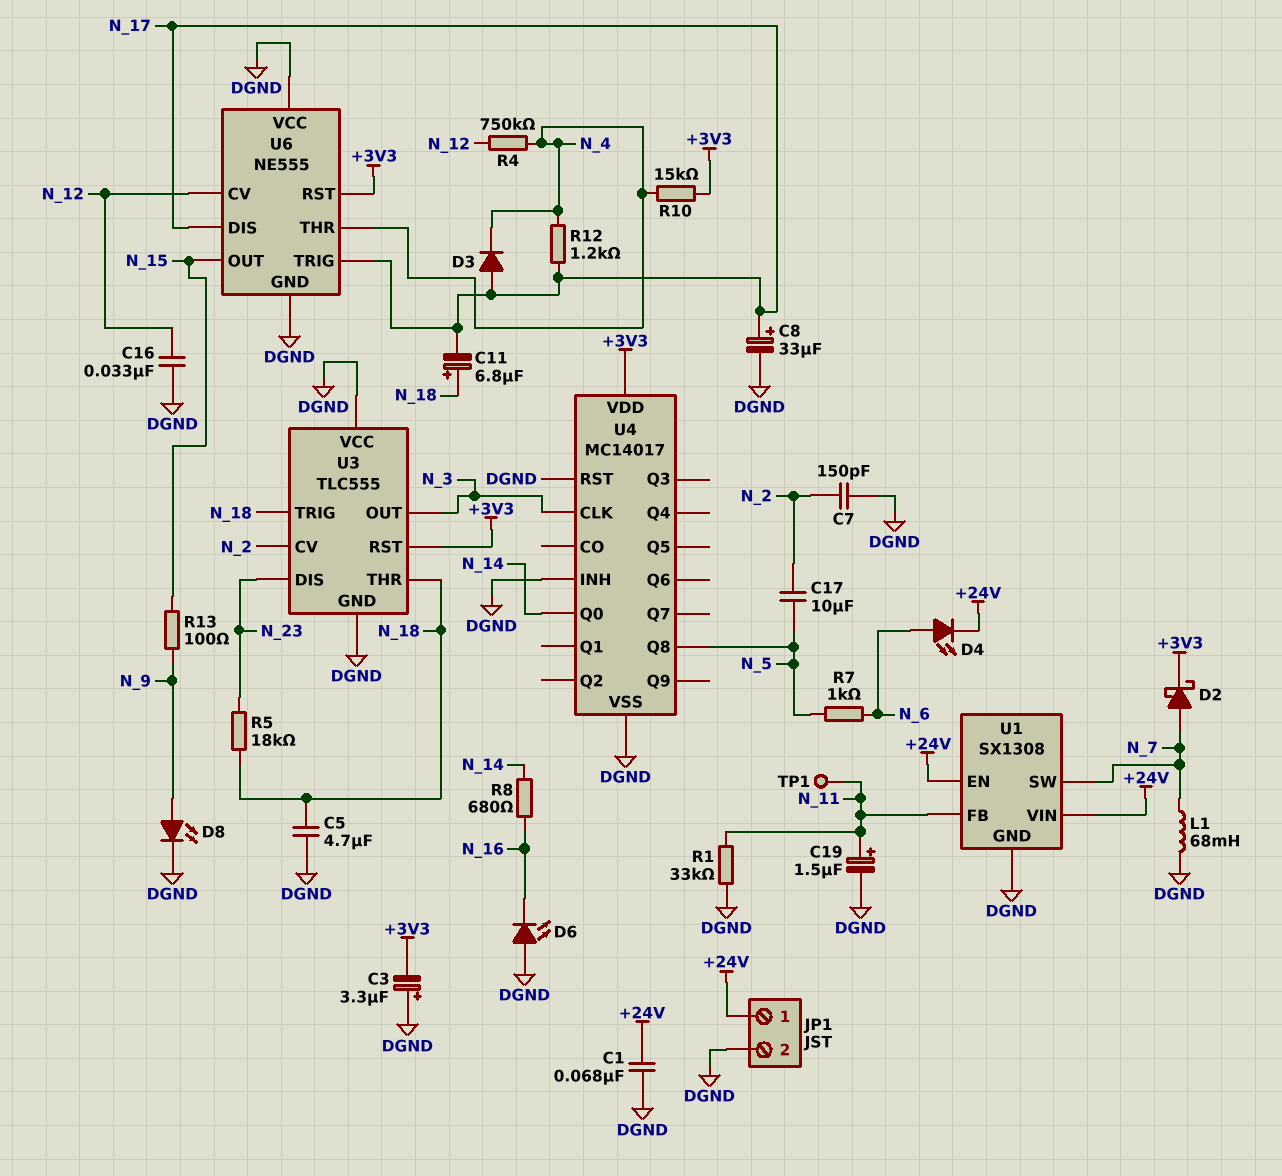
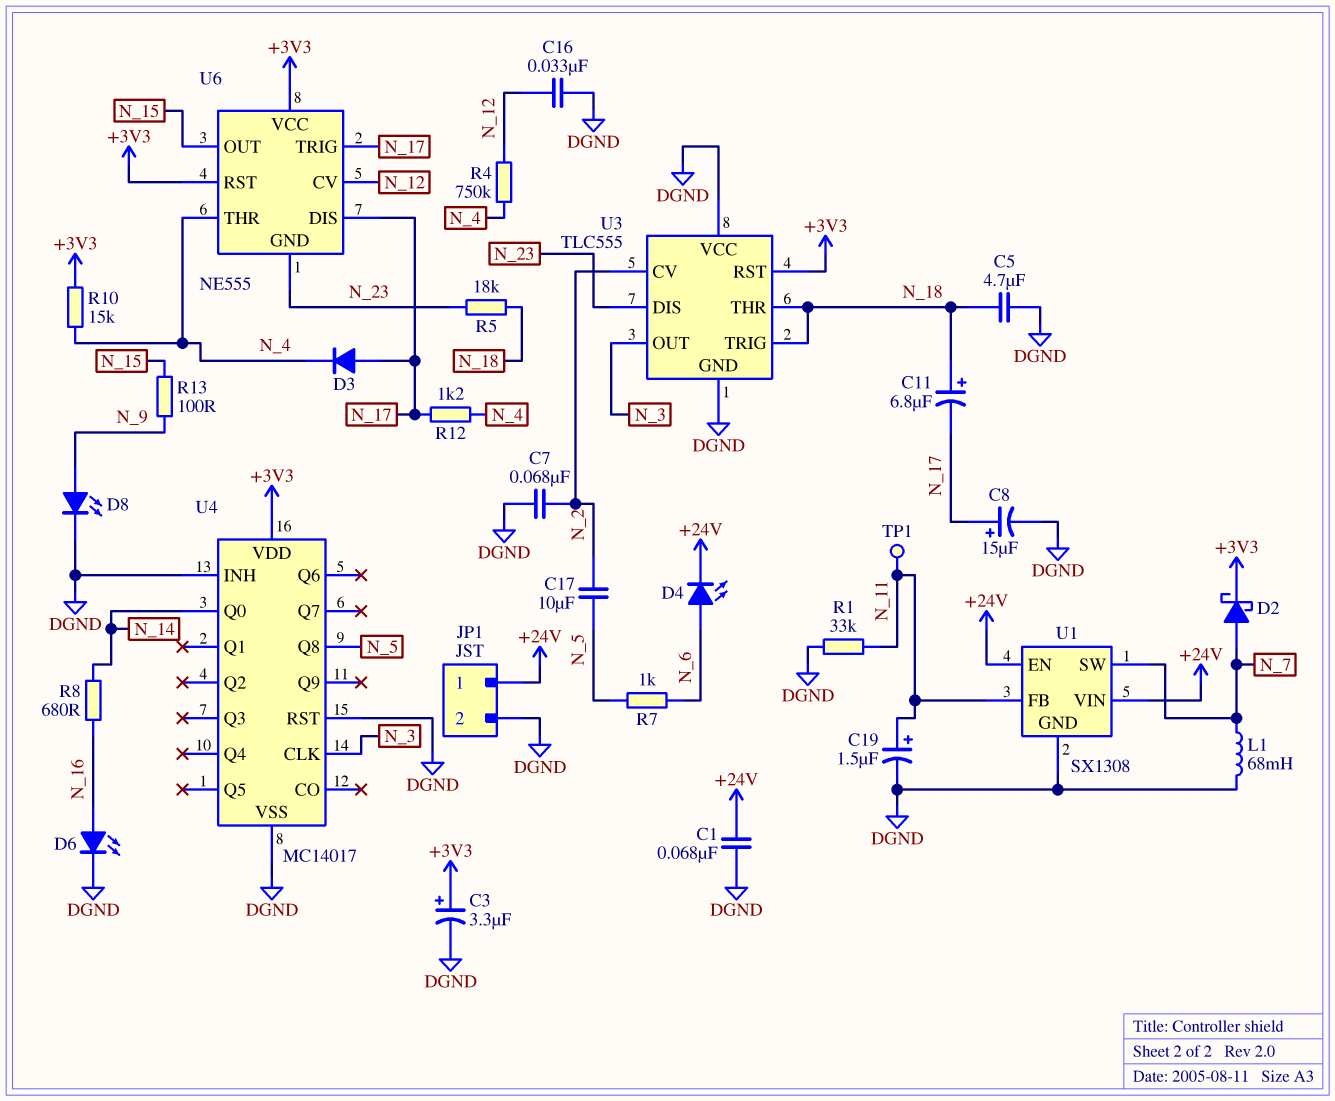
C3: 3.3uF (plus DGND, minus +3V3) -> 3.3uF (plus +3V3, minus DGND)
C7: 150pF (DGND, N_2) -> 68nF (DGND, N_2)
C8: 33uF (plus N_17, minus DGND) -> 15uF (plus N_17, minus DGND)
D6: LED (A DGND, K N_16) -> LED (A N_16, K DGND)
U6 pin GND: DGND -> N_23
U6 pin VCC: DGND -> +3V3

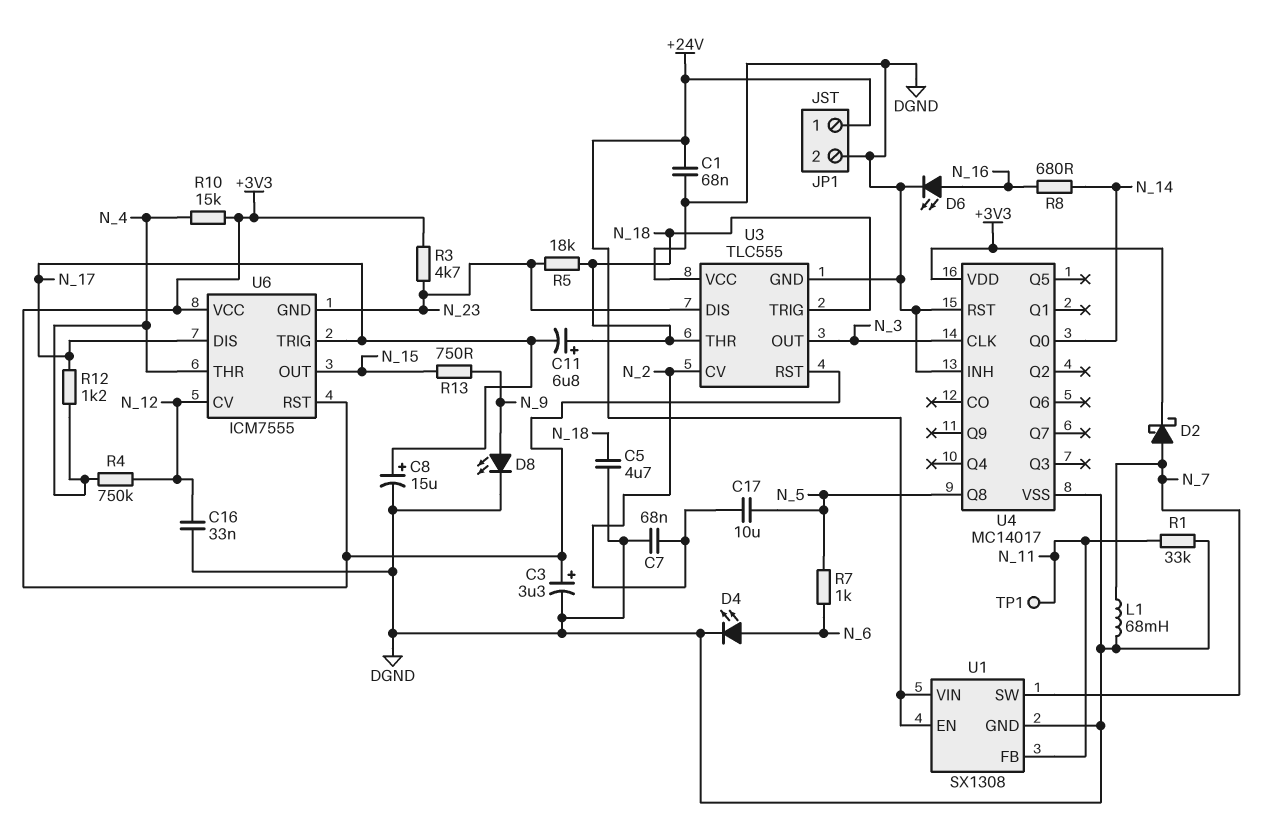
C19: 1.5uF (plus N_11, minus DGND) -> none
D3: diode (A N_17, K N_4) -> none
D4: LED (A N_6, K +24V) -> LED (A N_6, K DGND)
R3: none -> 4.7k (+3V3, N_23)
R13: 100 (N_9, N_15) -> 750 (N_9, N_15)
U6: NE555 -> ICM7555

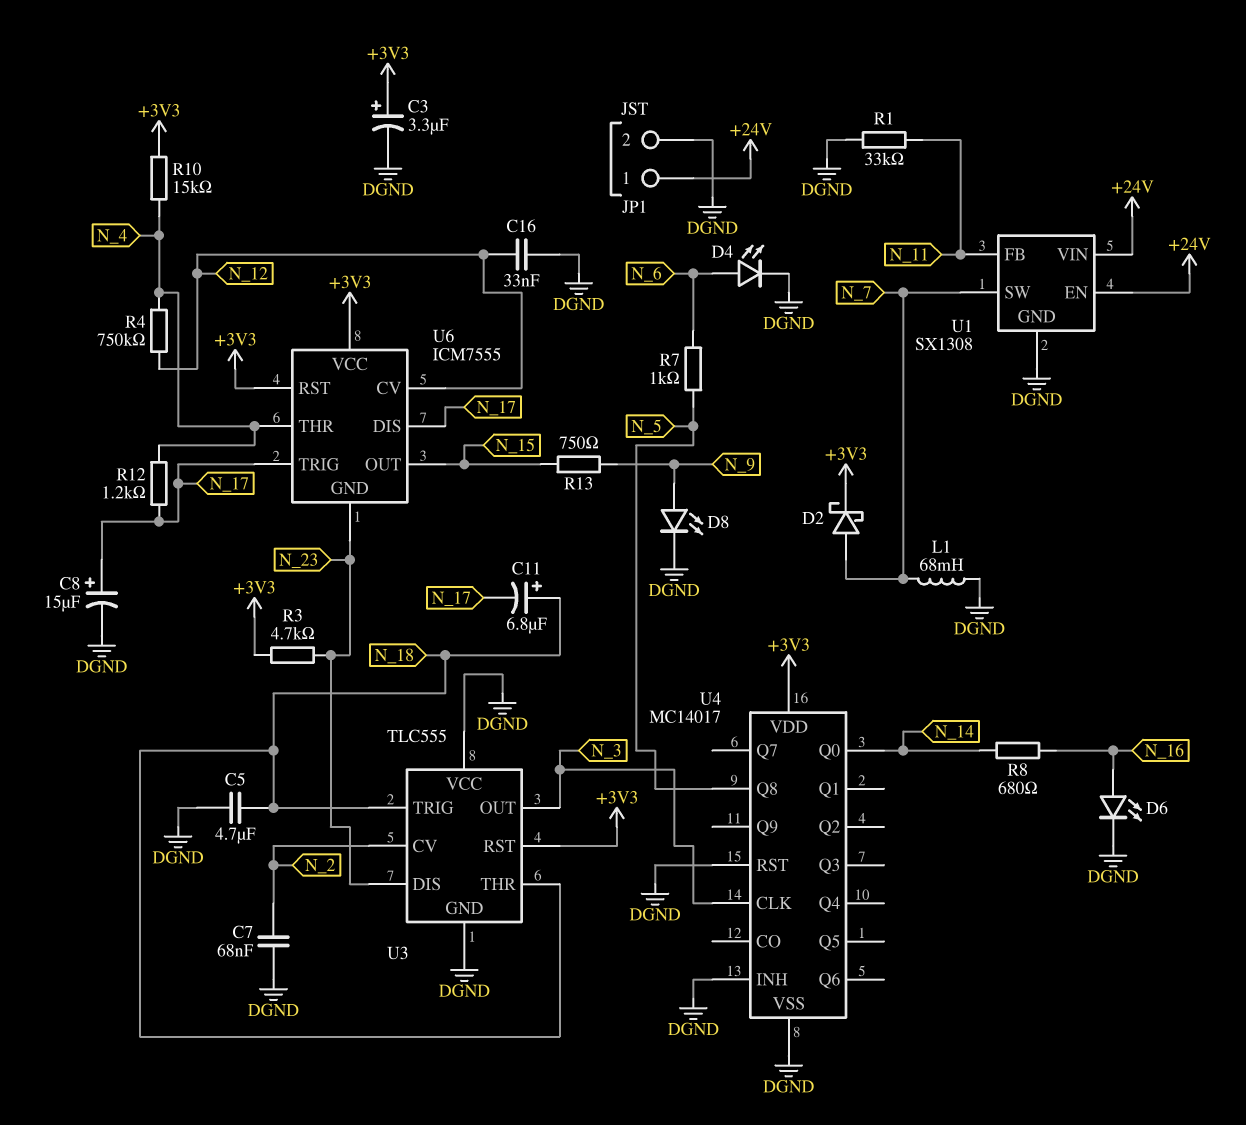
C1: 68nF (+24V, DGND) -> none
C17: 10uF (N_2, N_5) -> none
R5: 18k (N_18, N_23) -> none
TP1: test point (N_11) -> none

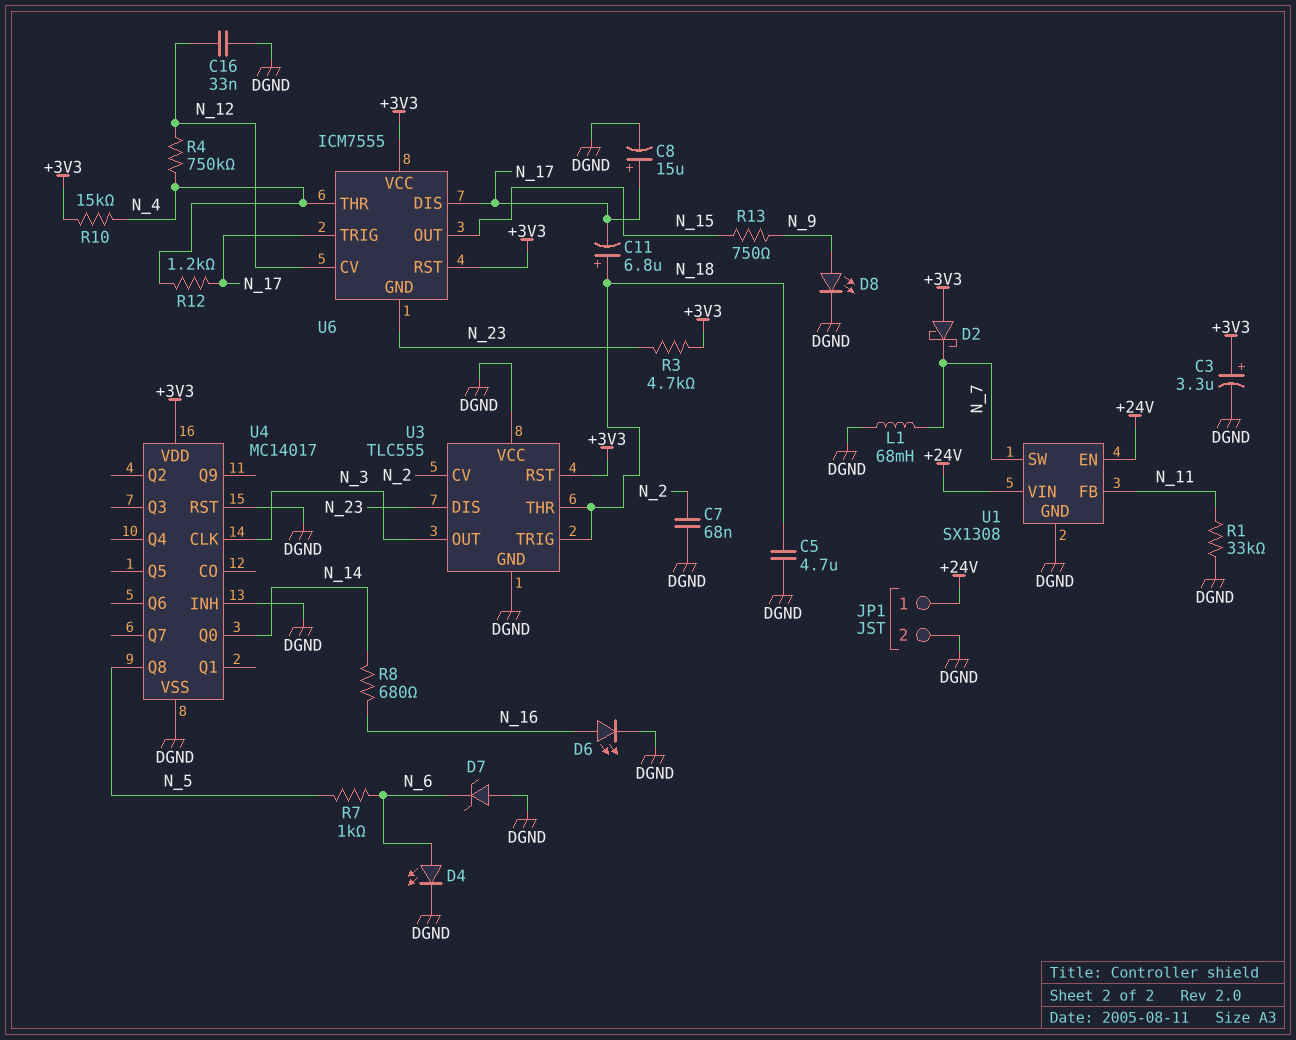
D2: schottky (A N_7, K +3V3) -> schottky (A +3V3, K N_7)
D7: none -> zener (A DGND, K N_6)

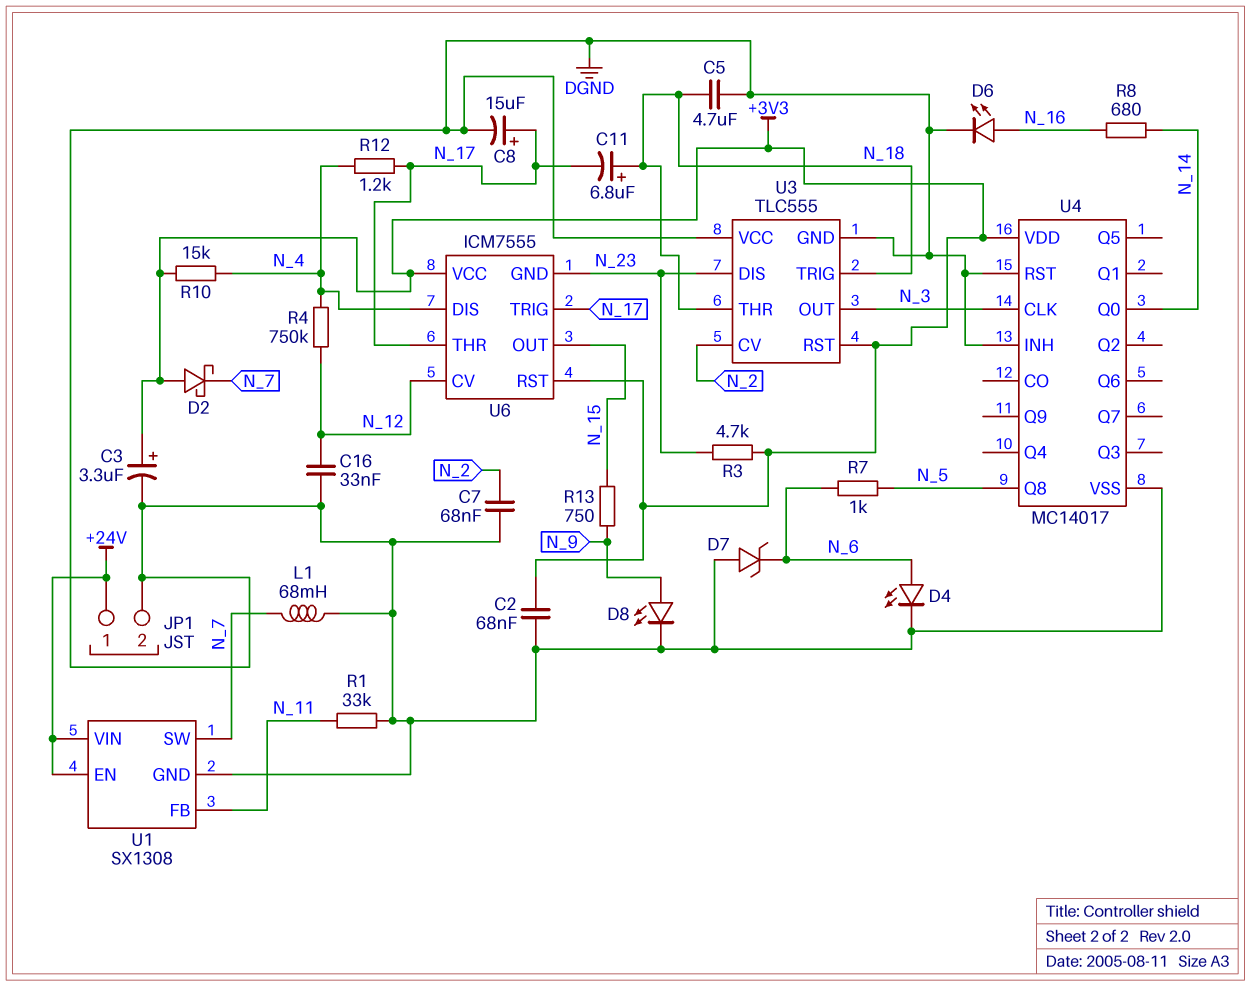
C2: none -> 68nF (+3V3, DGND)
U6 pin DIS: N_17 -> N_4
U6 pin THR: N_4 -> N_17

